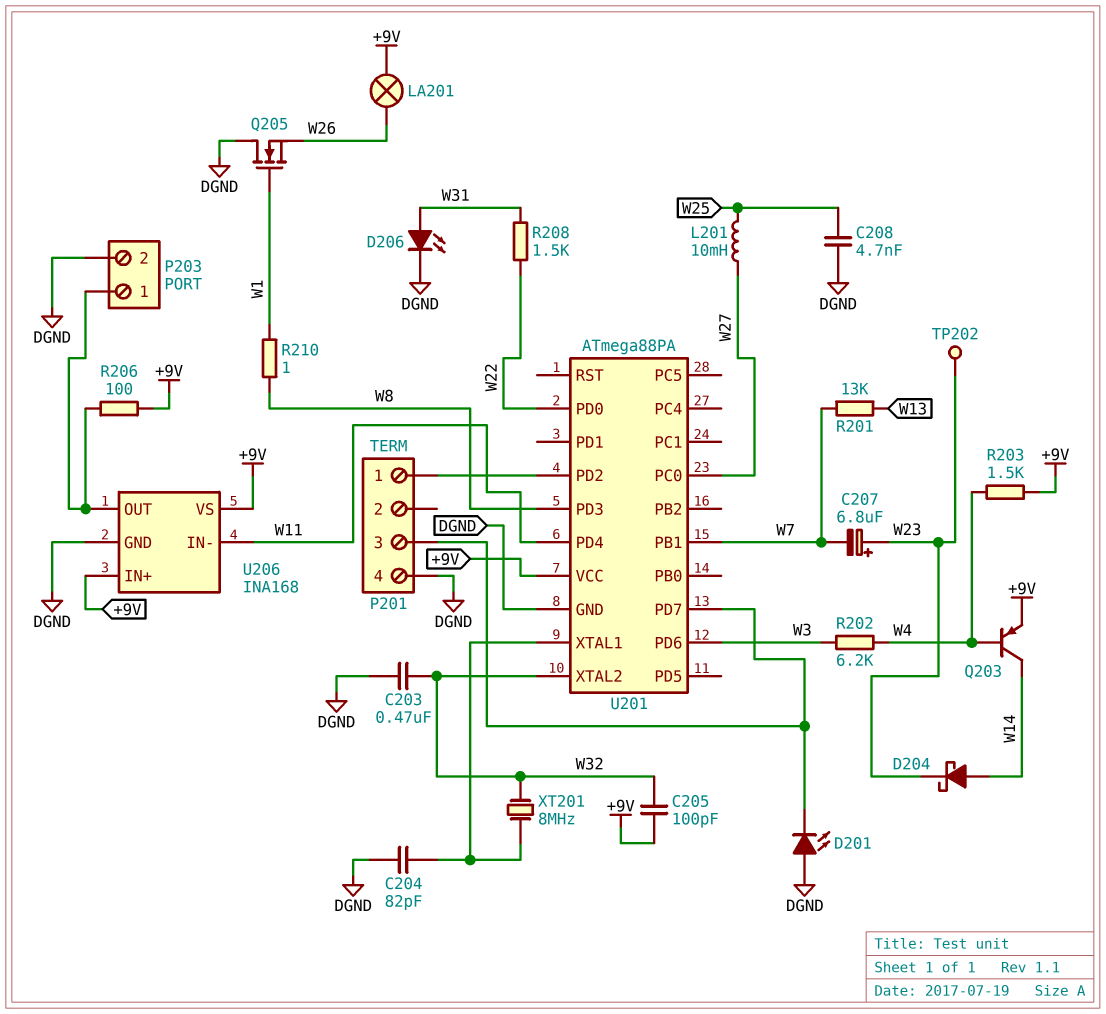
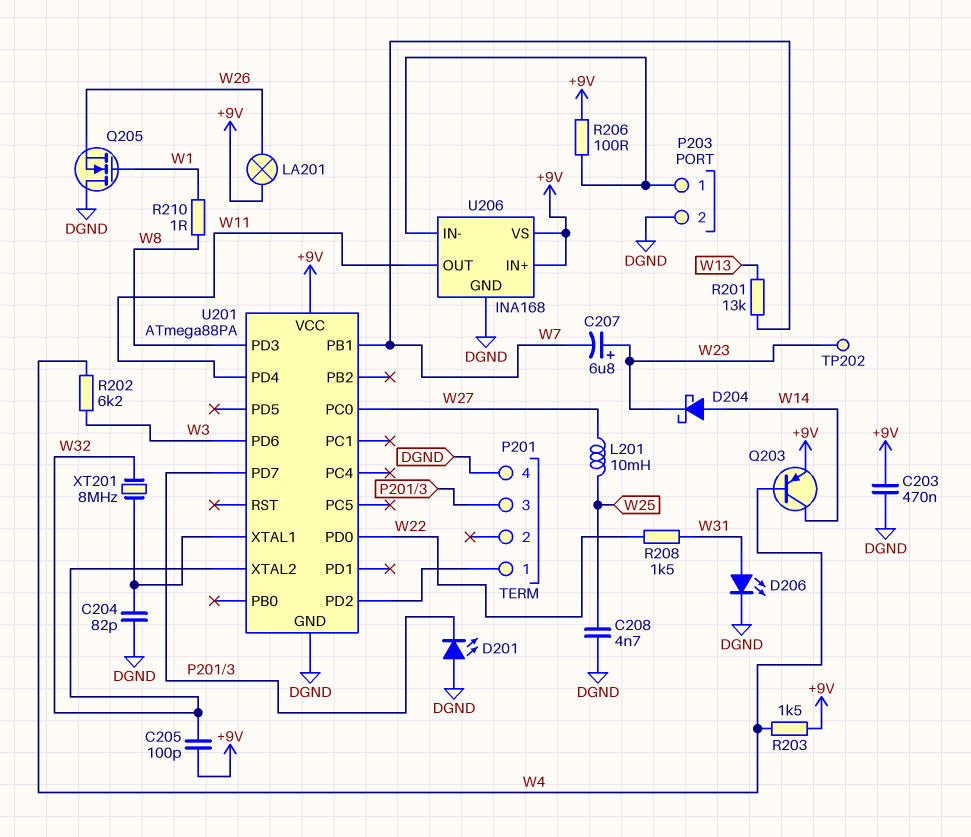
C203: 470nF (DGND, W32) -> 470nF (+9V, DGND)
U206 pin IN-: W11 -> P203/1
U206 pin OUT: P203/1 -> W11

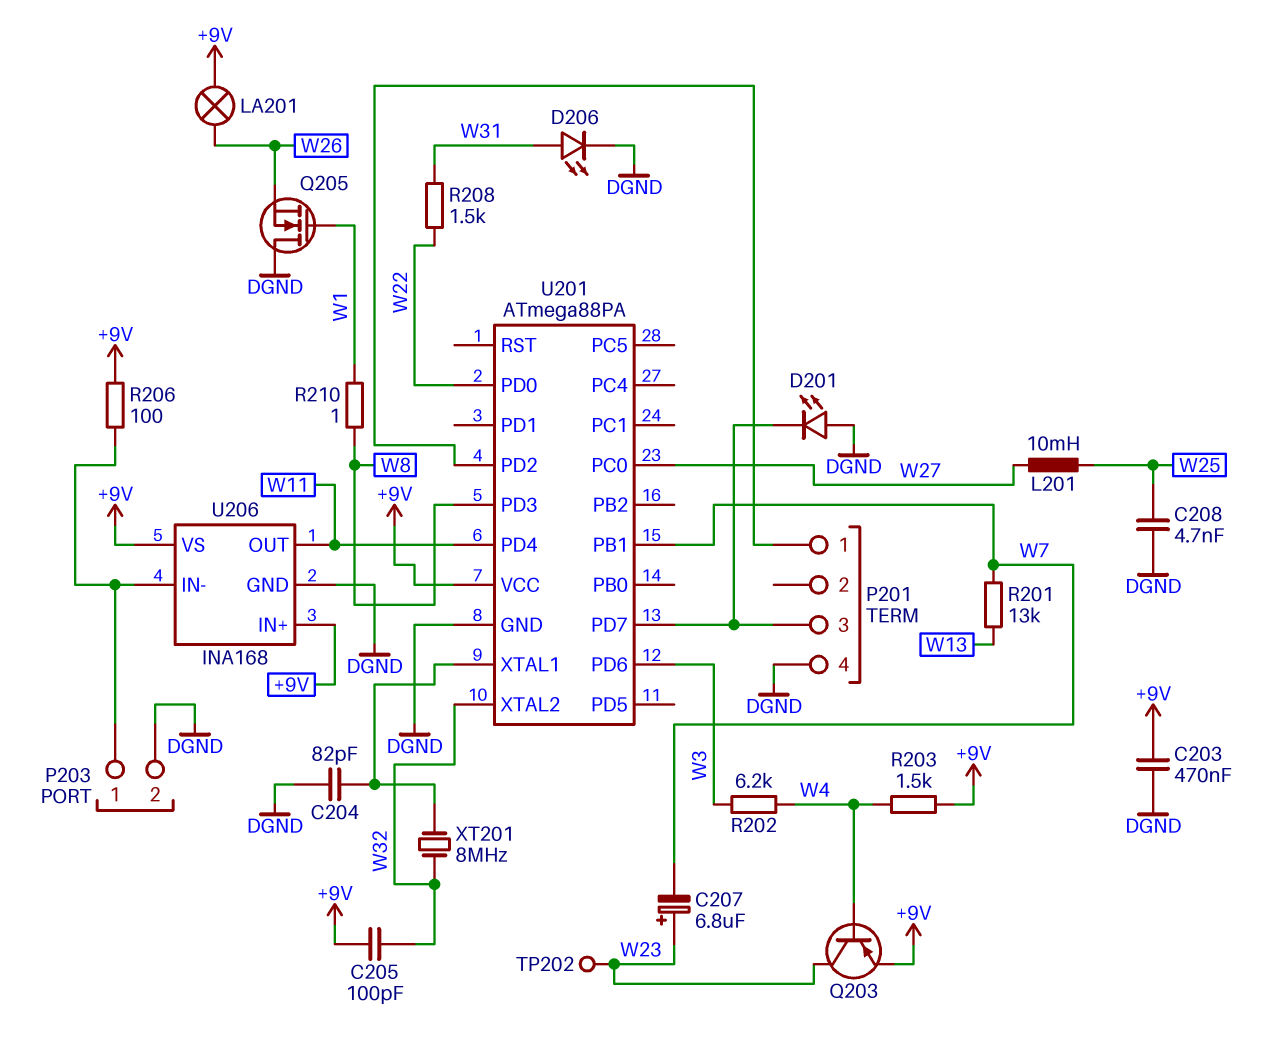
D204: schottky (A W14, K W23) -> none
Q203: PNP (B W4, C W14, E +9V) -> PNP (B W4, C W23, E +9V)

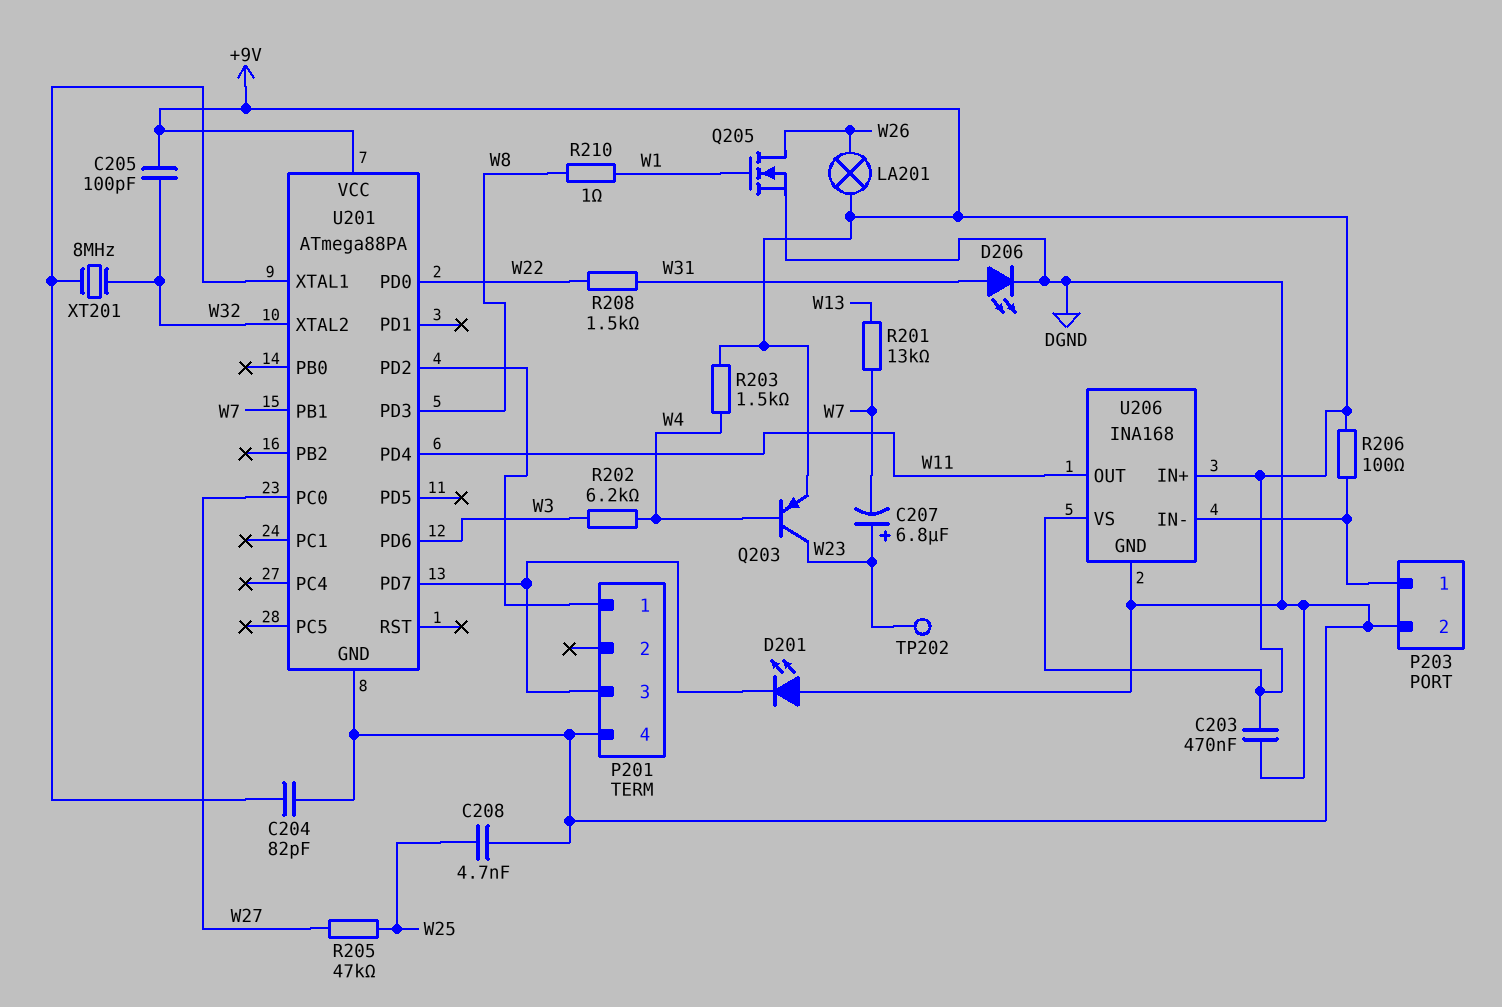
L201: 10mH (W25, W27) -> none
Q205: NMOS (G W1, D DGND, S W26) -> NMOS (G W1, D W26, S DGND)
R205: none -> 47k (W25, W27)

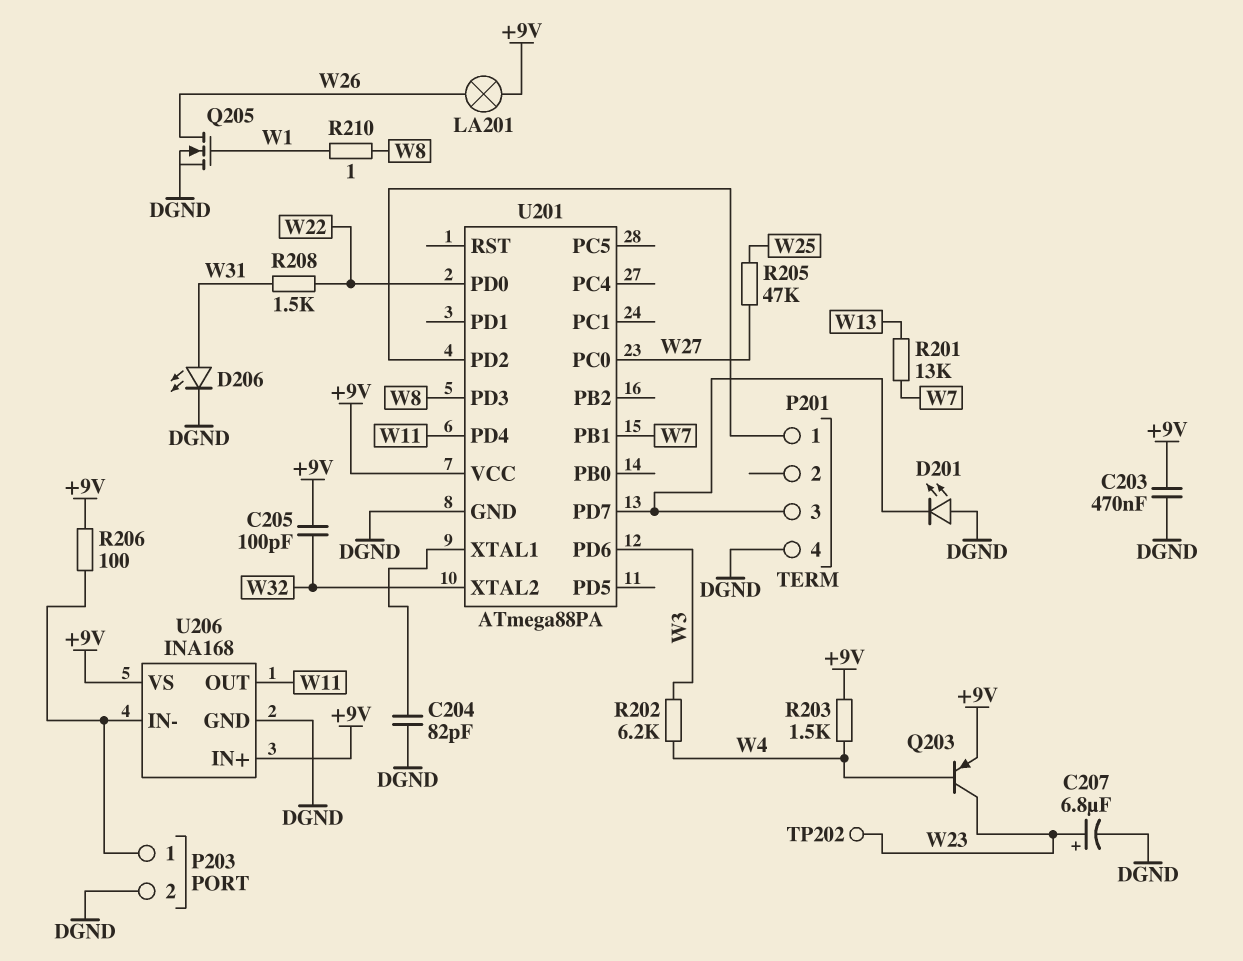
C207: 6.8uF (plus W23, minus W7) -> 6.8uF (plus W23, minus DGND)
C208: 4.7nF (DGND, W25) -> none
XT201: 8MHz (U201/XTAL1, W32) -> none

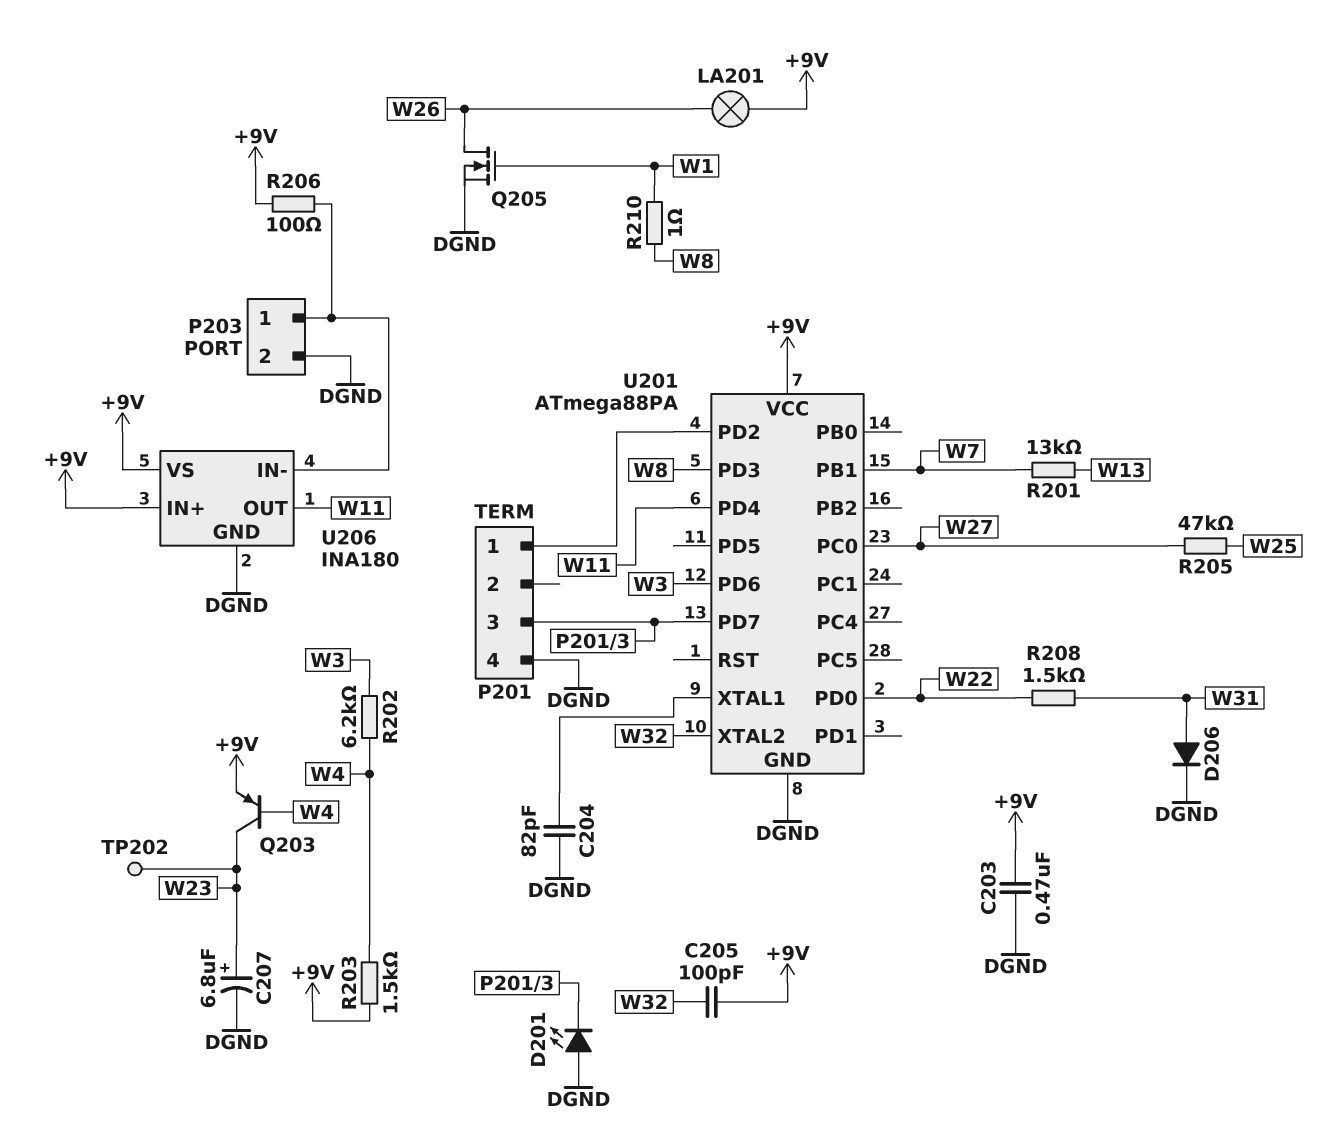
D206: LED (A W31, K DGND) -> diode (A W31, K DGND)
U206: INA168 -> INA180

